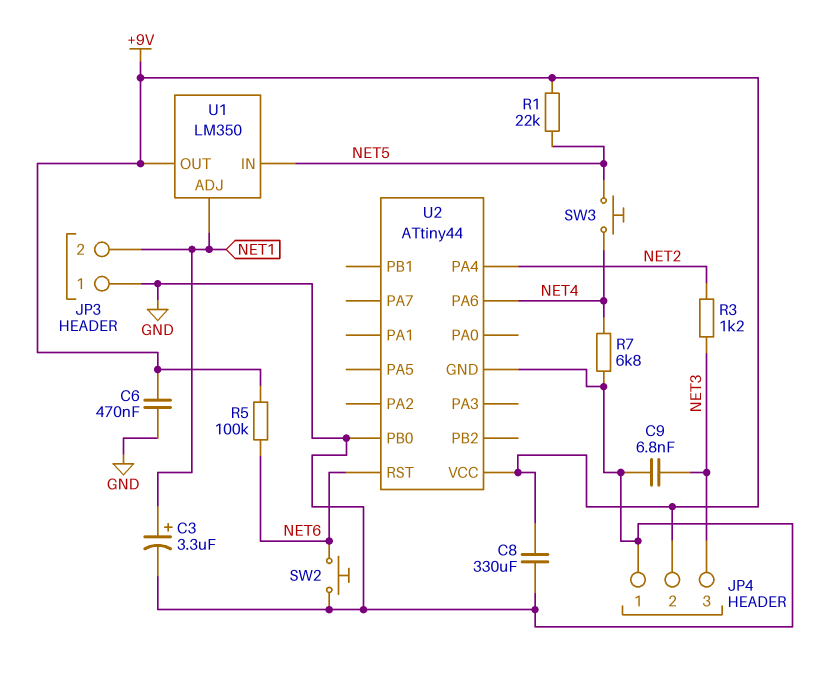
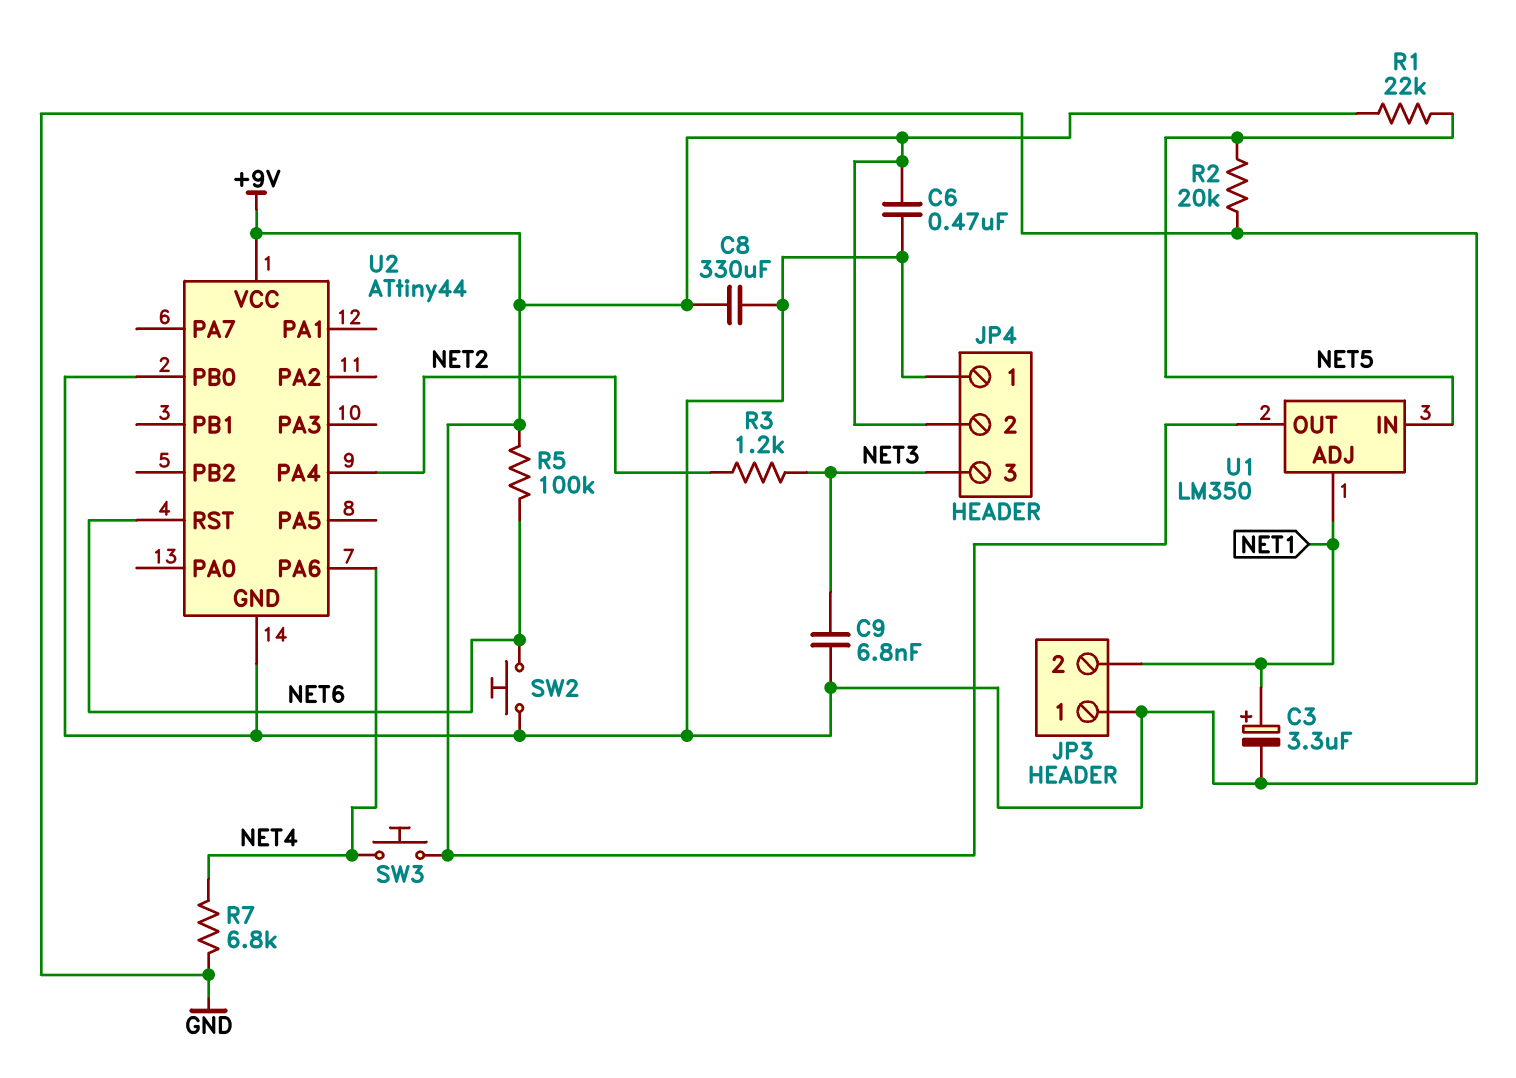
R2: none -> 20k (GND, NET5)
SW3: button (NET4, NET5) -> button (+9V, NET4)

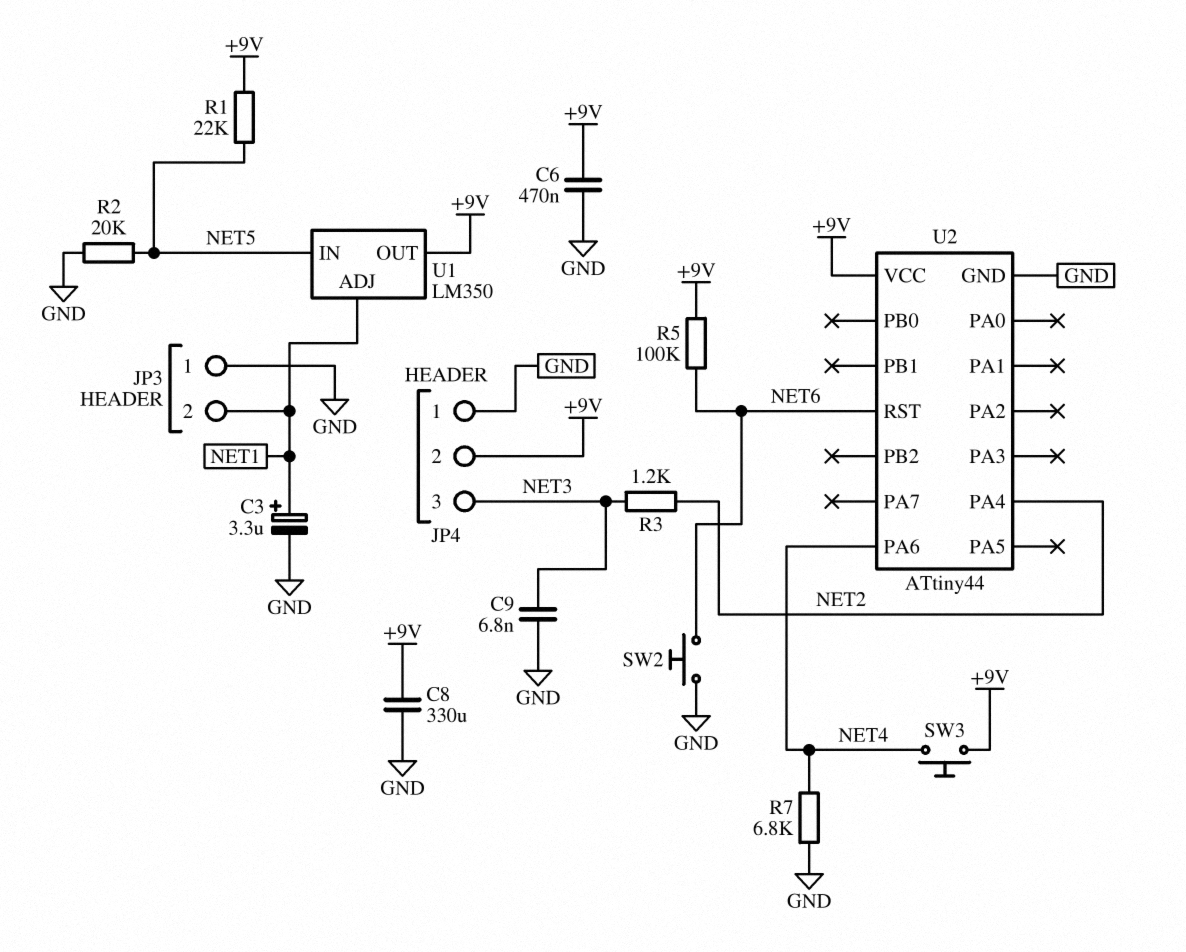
U2 pin PB0: GND -> none

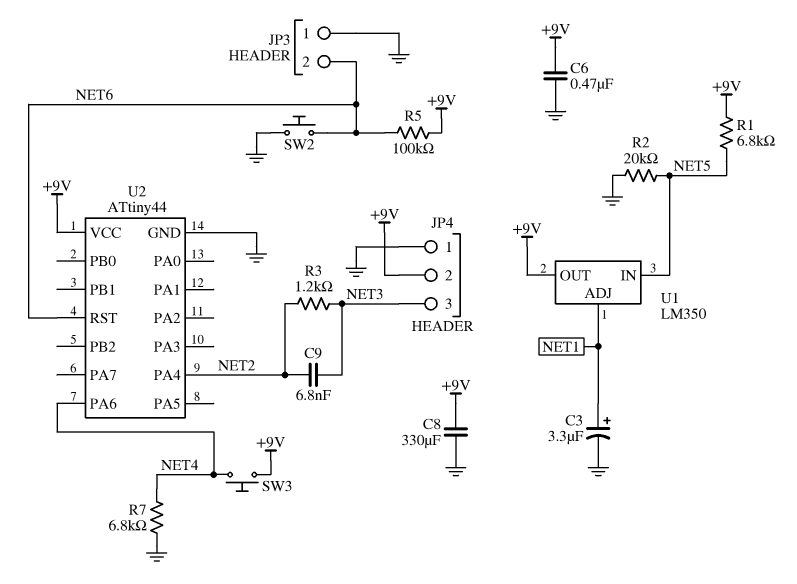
C9: 6.8nF (GND, NET3) -> 6.8nF (NET2, NET3)
JP3 pin 2: NET1 -> NET6
R1: 22k (+9V, NET5) -> 6.8k (+9V, NET5)

